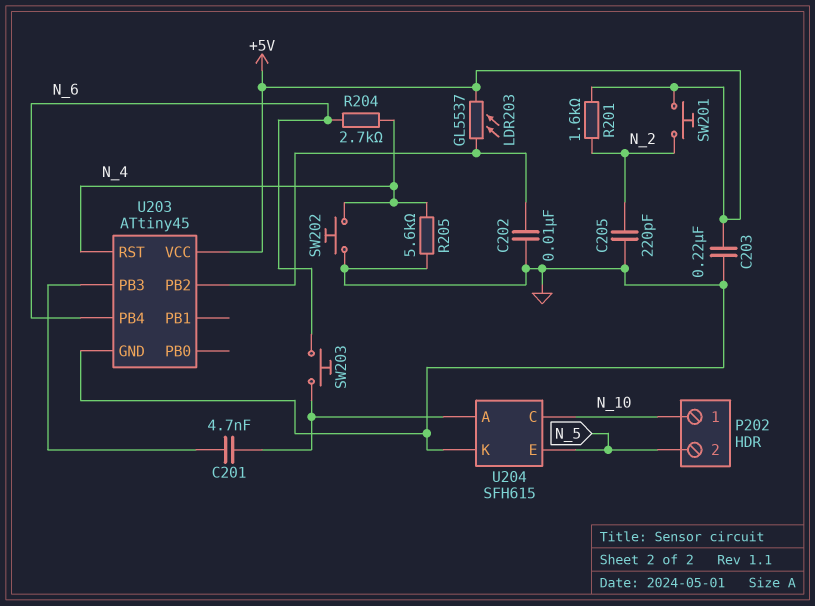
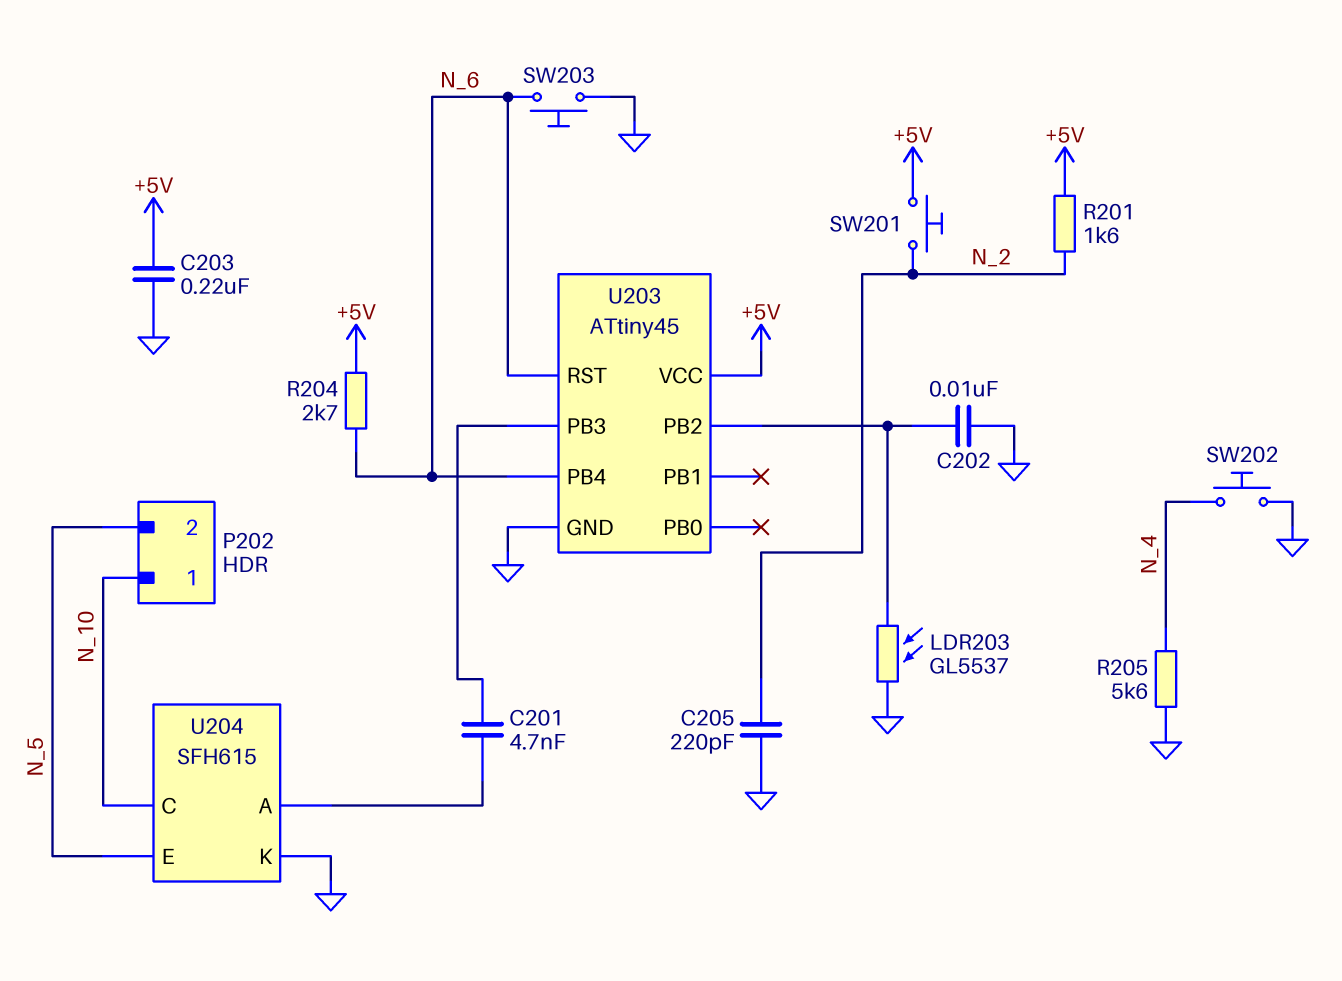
LDR203: GL5537 (+5V, U203/PB2) -> GL5537 (GND, U203/PB2)
R204: 2.7k (N_4, N_6) -> 2.7k (+5V, N_6)
SW203: button (N_6, U204/A) -> button (GND, N_6)
U203 pin RST: N_4 -> N_6

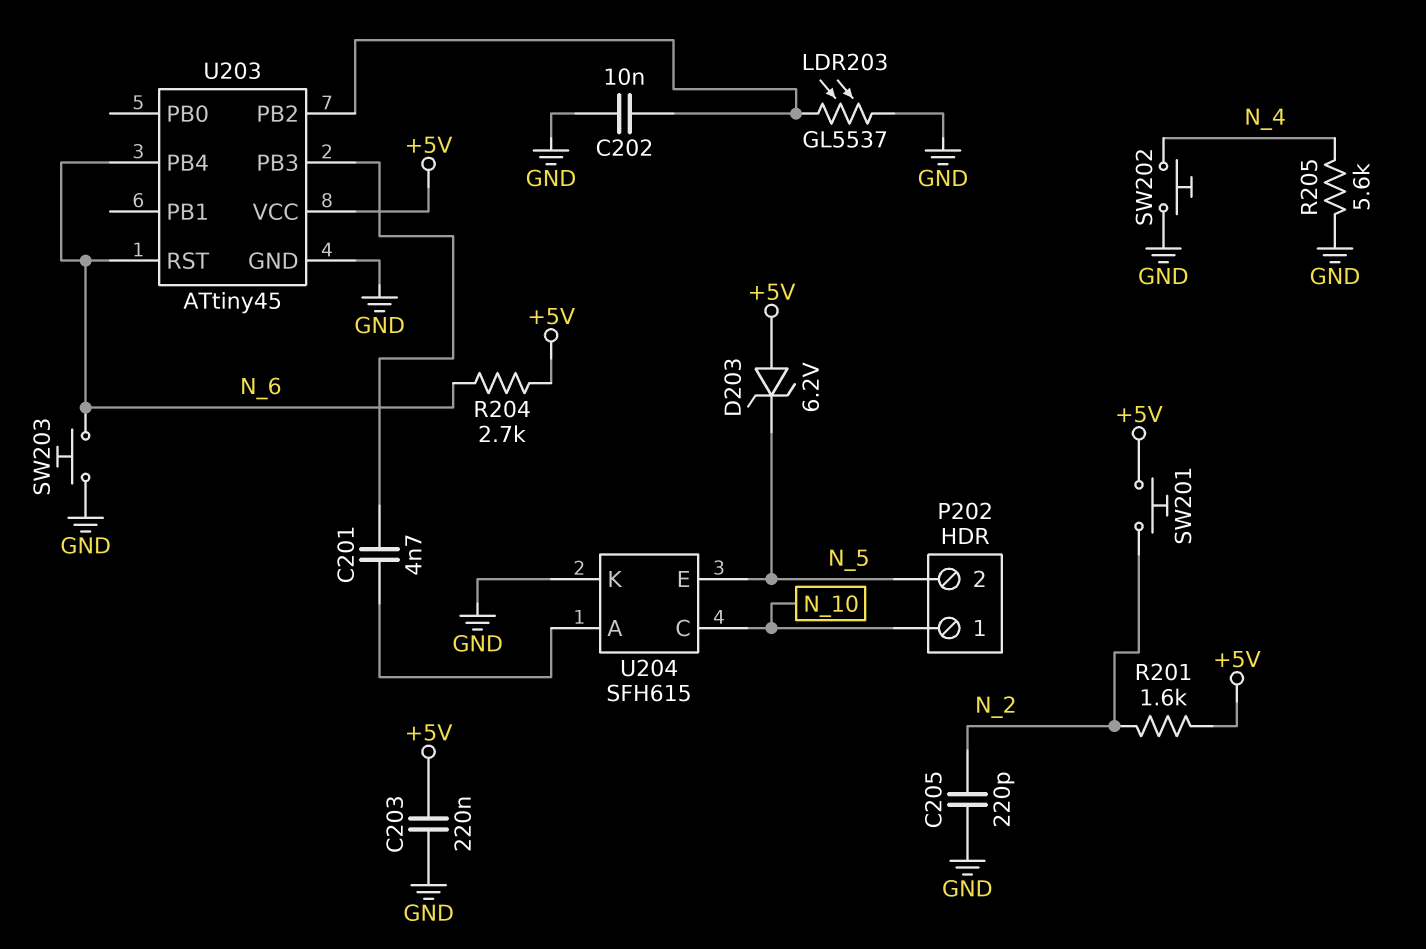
D203: none -> zener 6.2V (A +5V, K N_5)

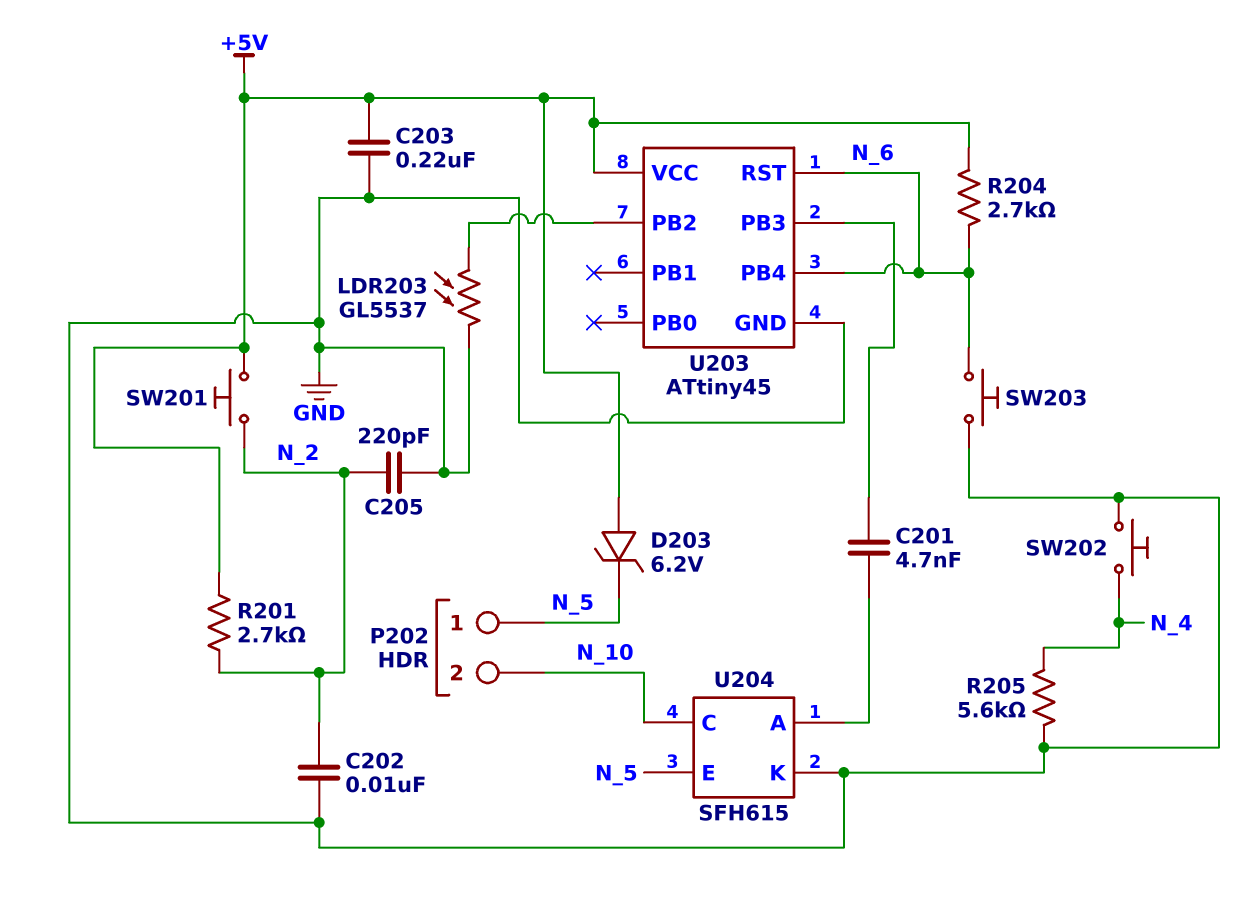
C202: 10nF (GND, U203/PB2) -> 10nF (GND, N_2)
P202 pin 1: N_10 -> N_5
P202 pin 2: N_5 -> N_10
R201: 1.6k (+5V, N_2) -> 2.7k (+5V, N_2)

